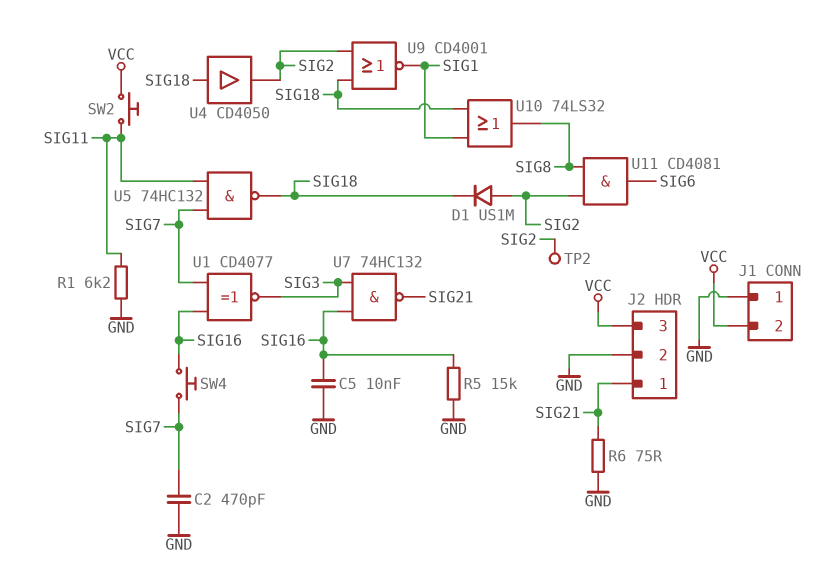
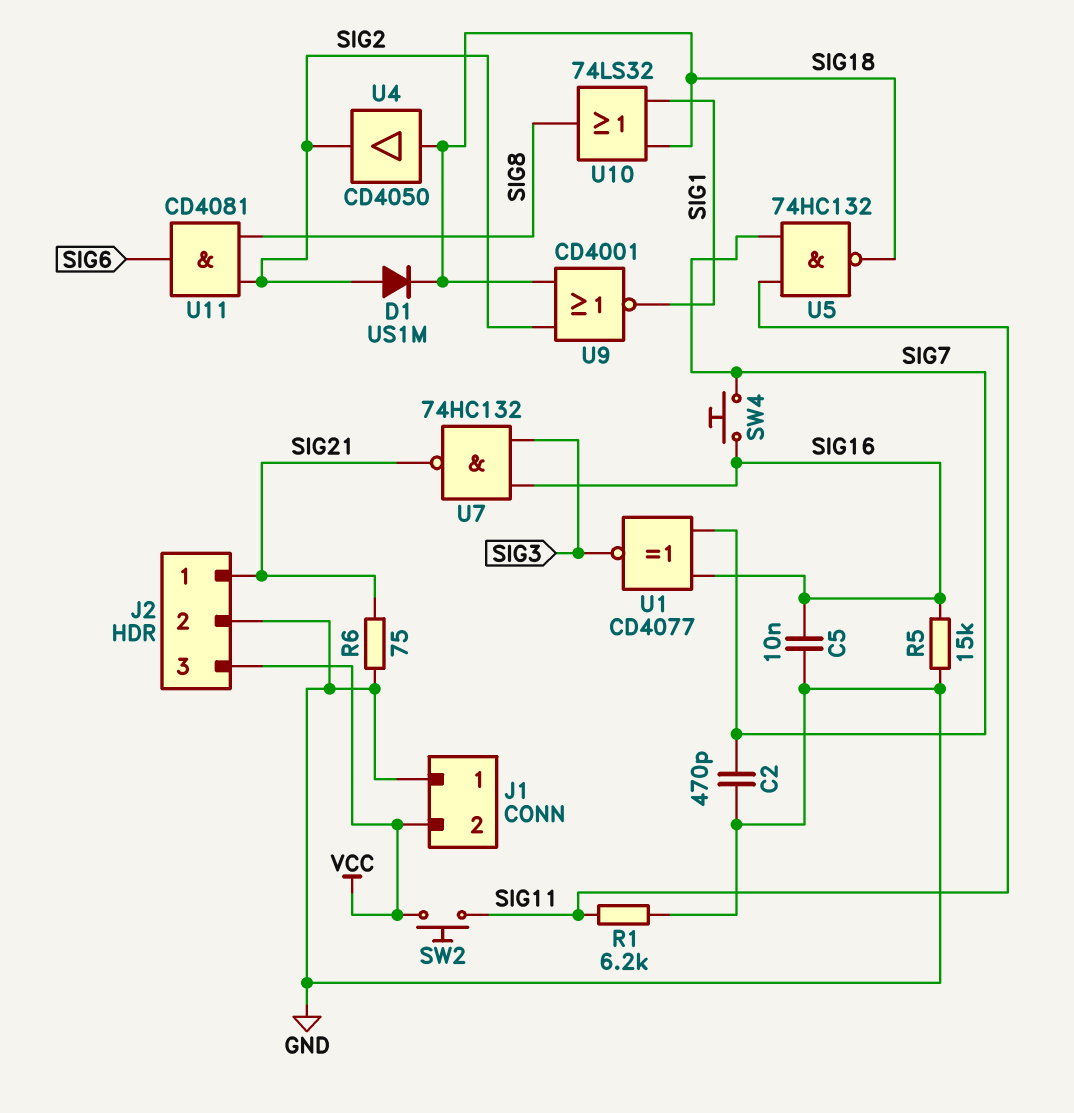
TP2: test point (SIG2) -> none

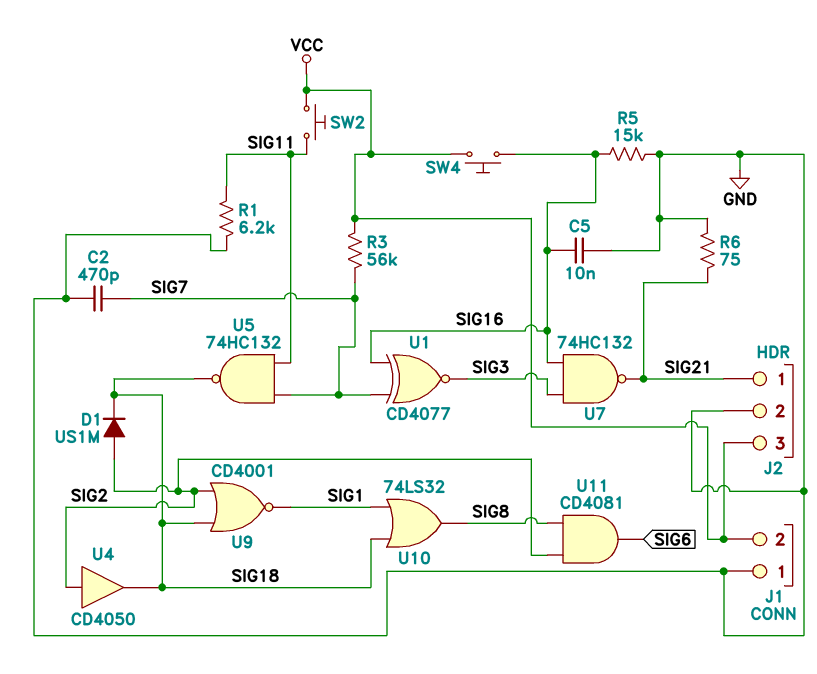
R3: none -> 56k (SIG7, VCC)
SW4: button (SIG7, SIG16) -> button (SIG16, VCC)
U4: buffer CD4050 (in SIG18, out SIG2) -> buffer CD4050 (in SIG2, out SIG18)

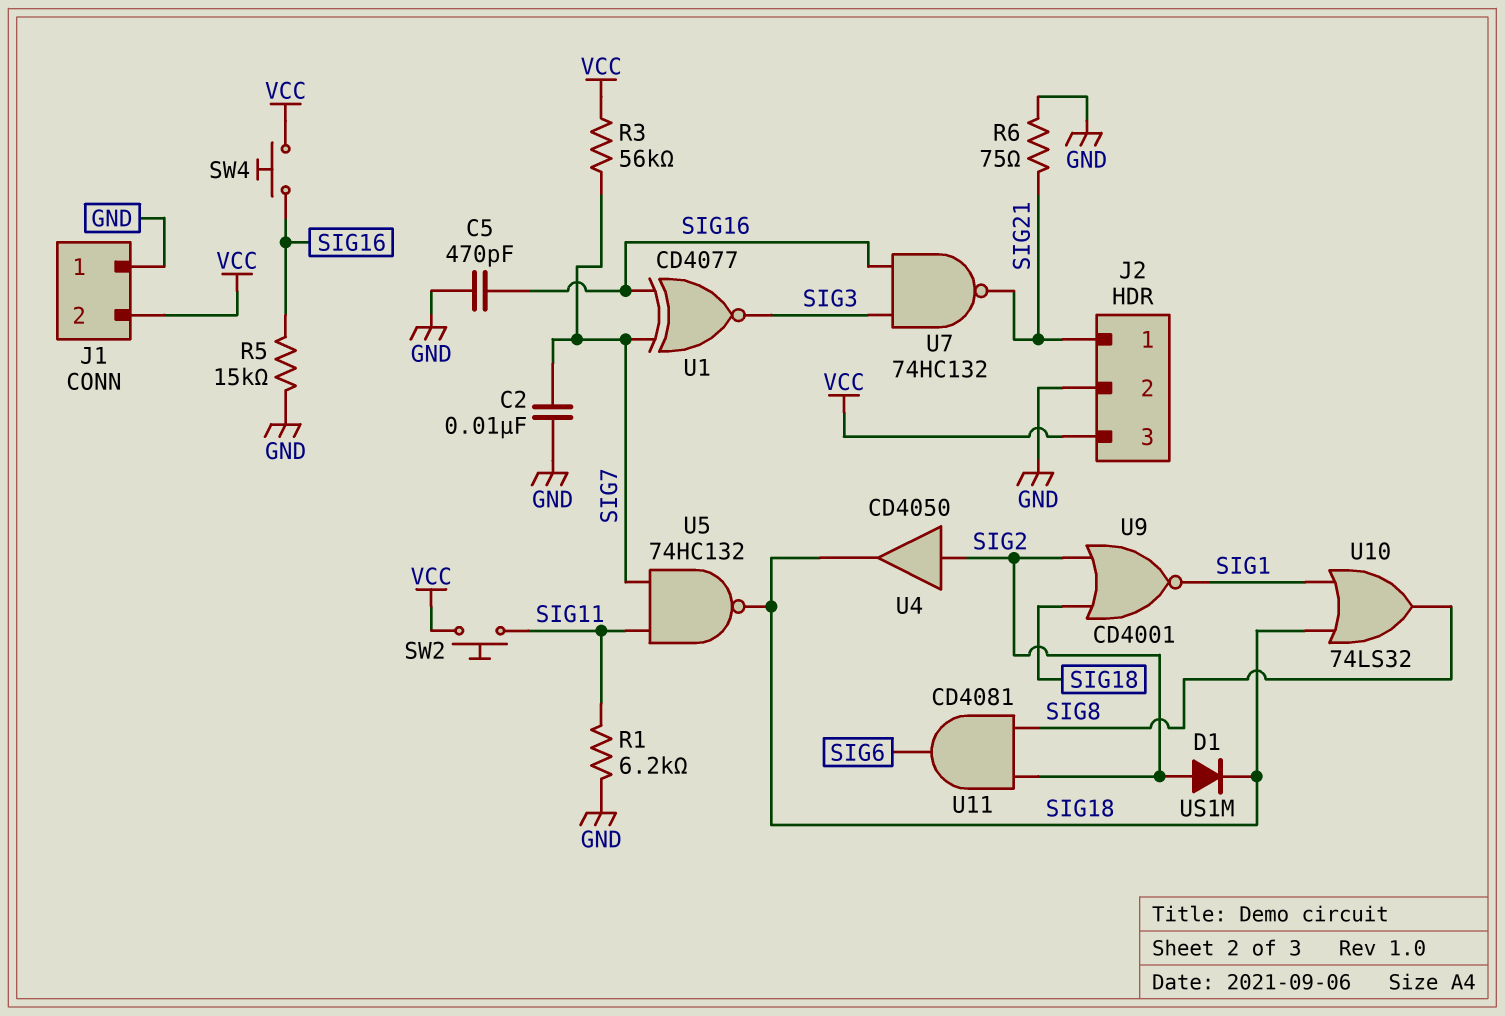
C2: 470pF (GND, SIG7) -> 10nF (GND, SIG7)
C5: 10nF (GND, SIG16) -> 470pF (GND, SIG16)

